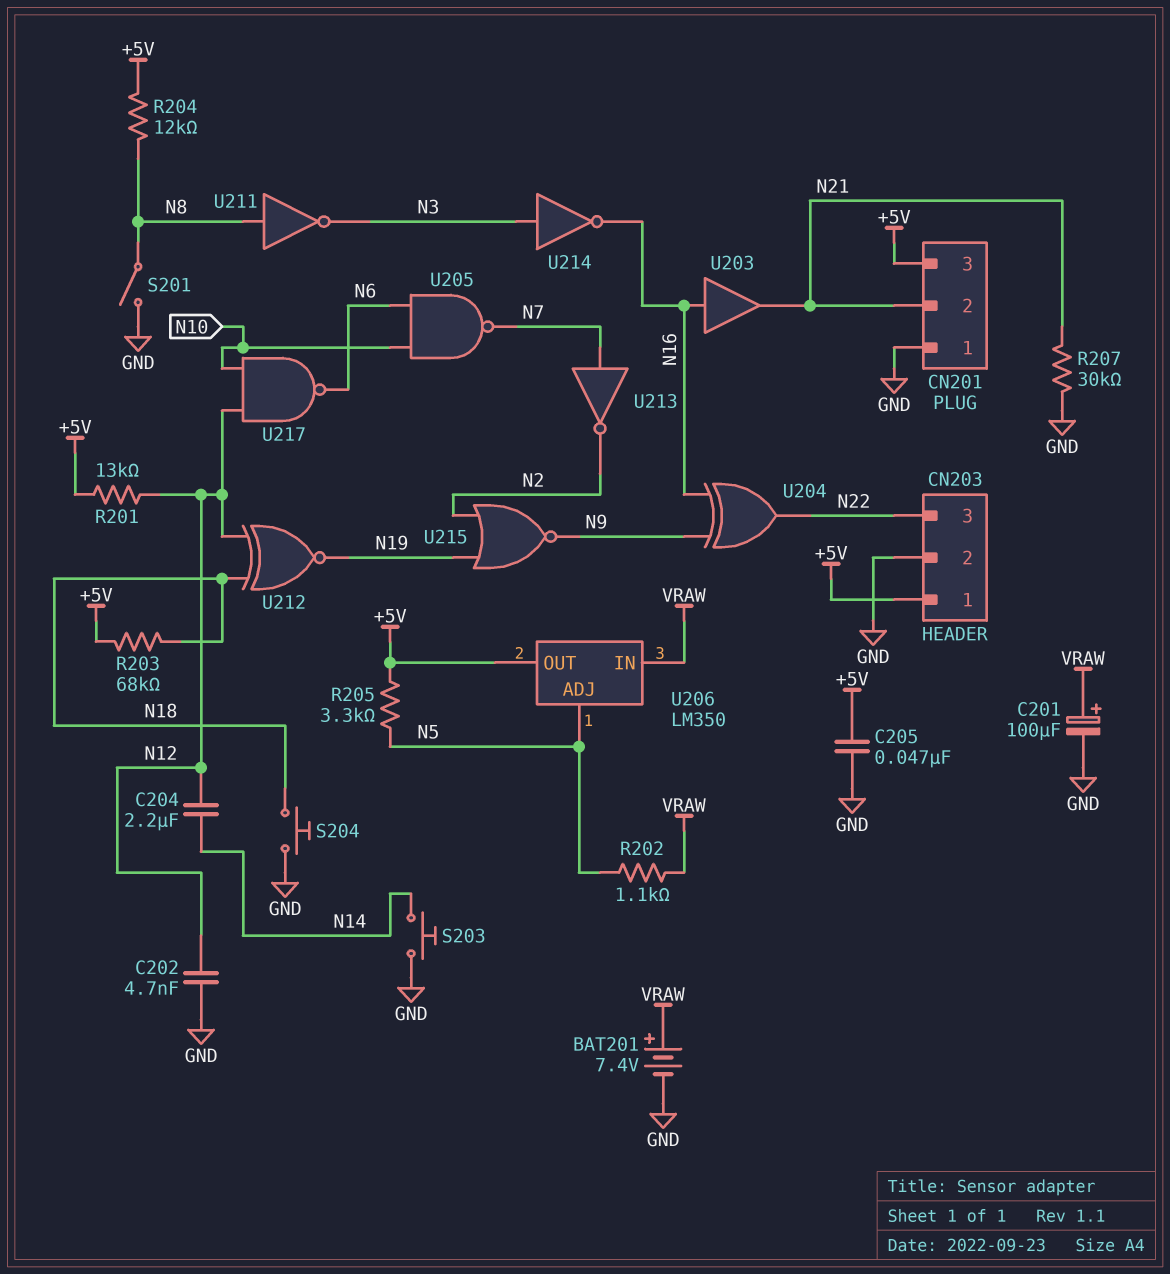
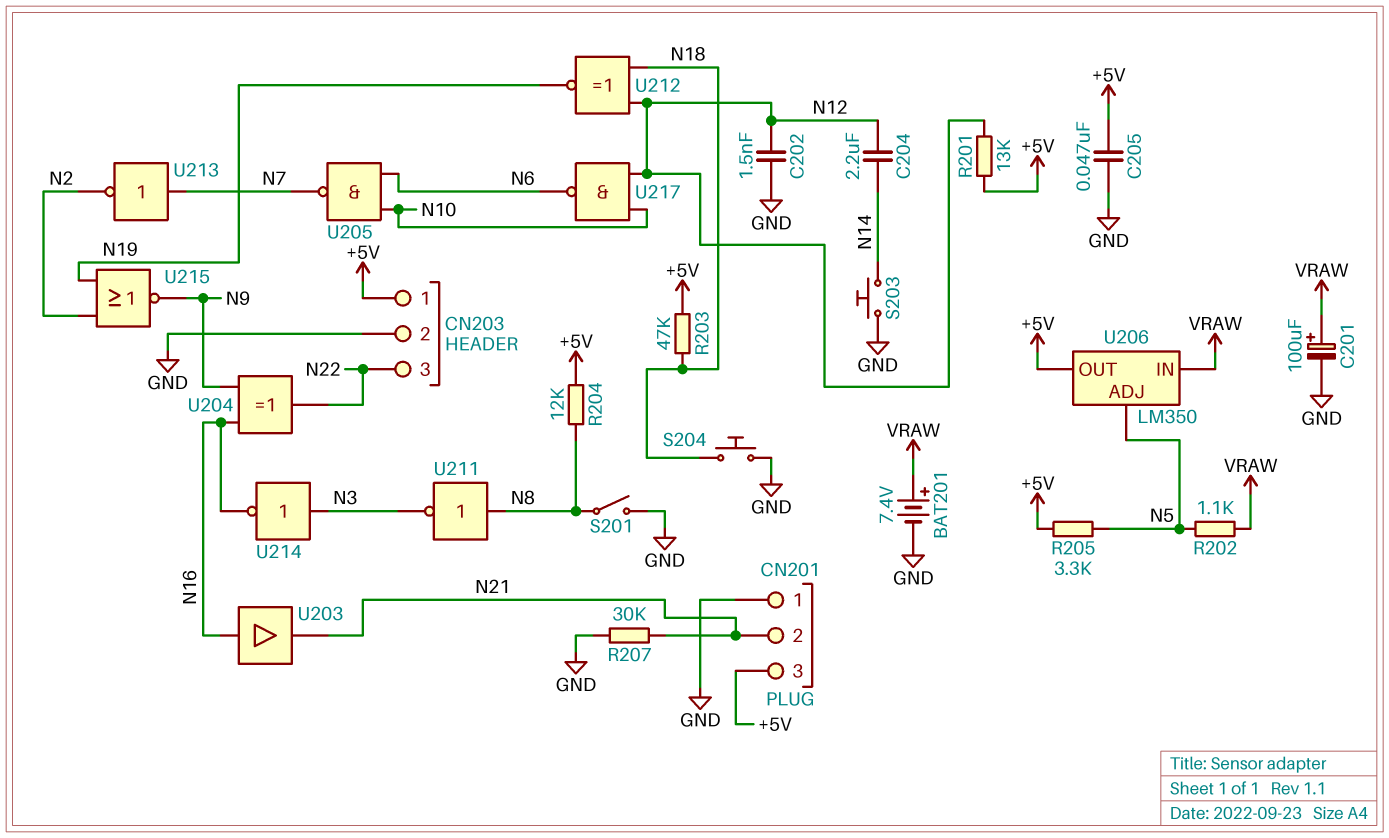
C202: 4.7nF (GND, N12) -> 1.5nF (GND, N12)
R203: 68k (+5V, N18) -> 47k (+5V, N18)

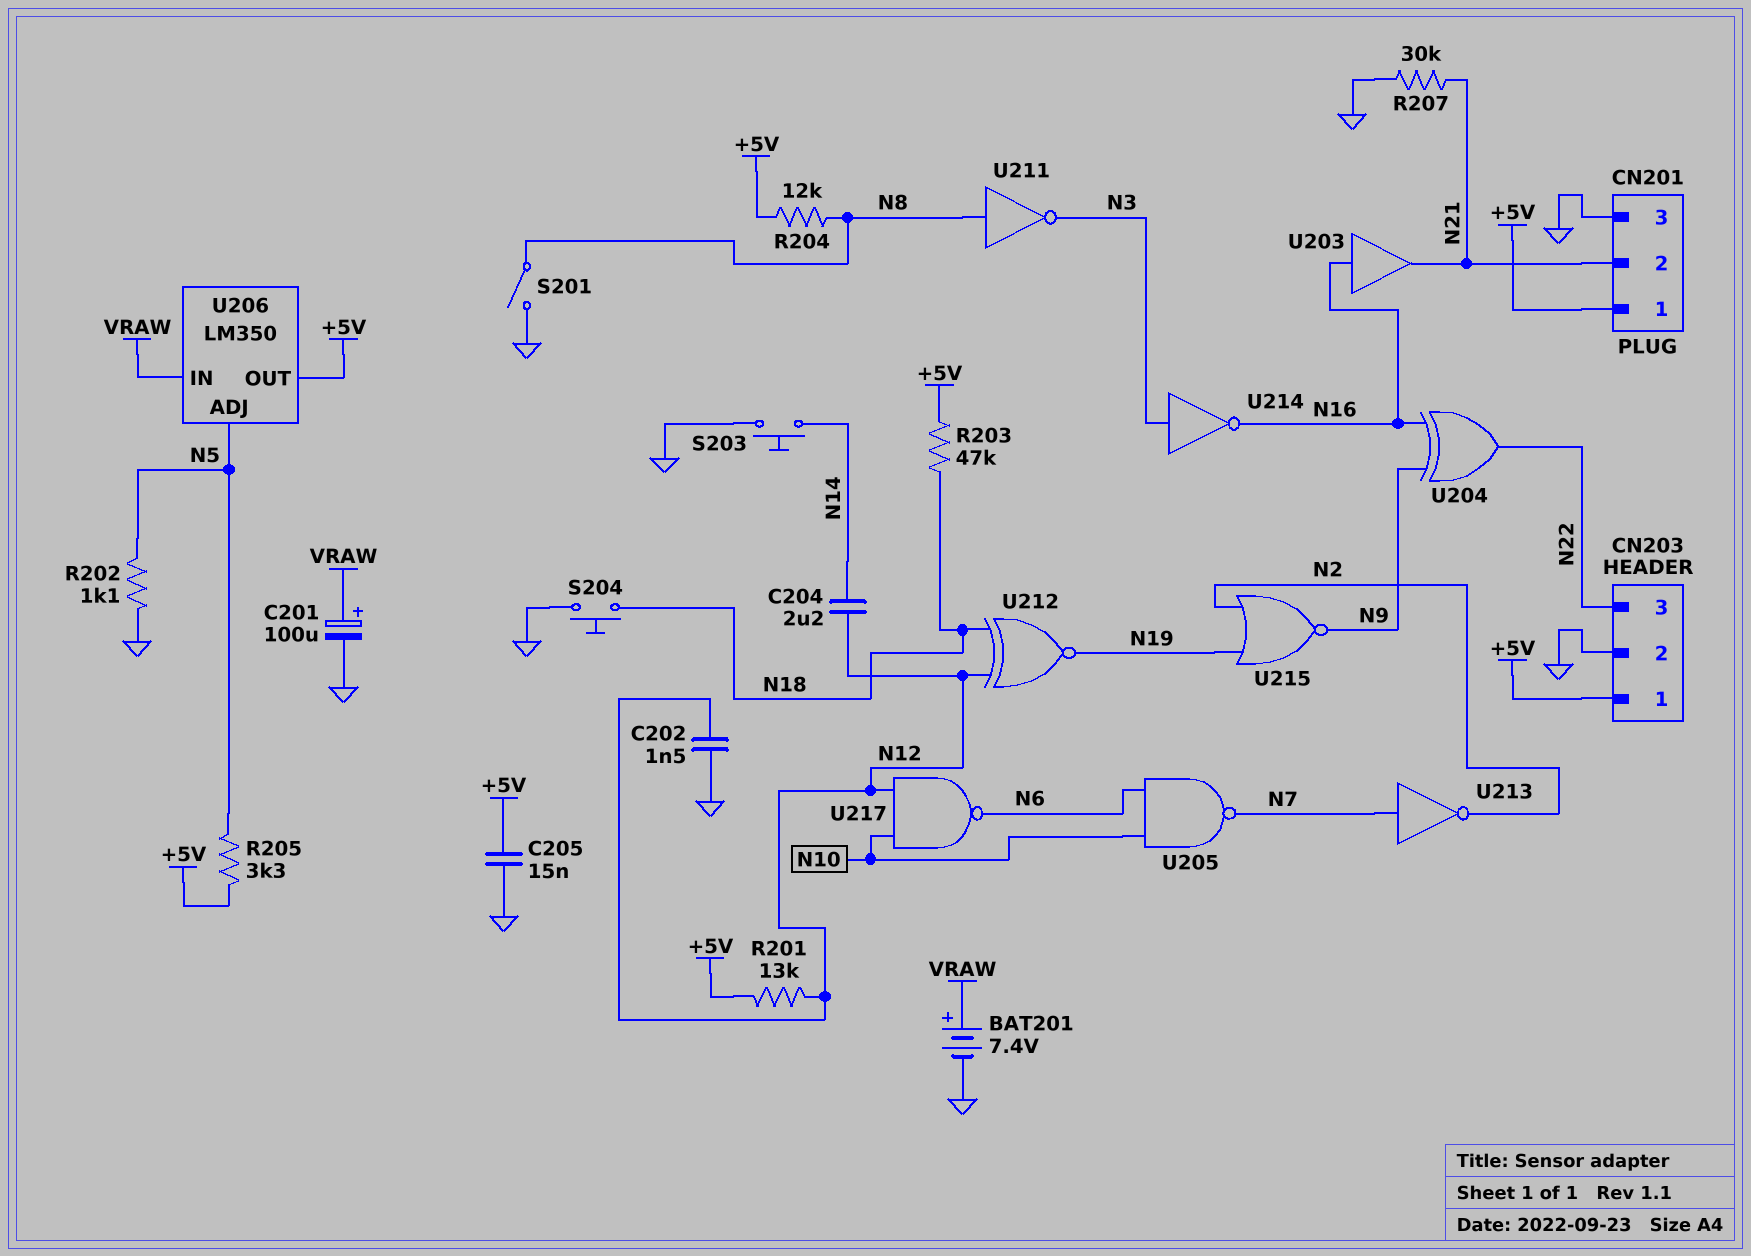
C205: 47nF (+5V, GND) -> 15nF (+5V, GND)
CN201 pin 1: GND -> +5V
CN201 pin 3: +5V -> GND
R202: 1.1k (N5, VRAW) -> 1.1k (GND, N5)

